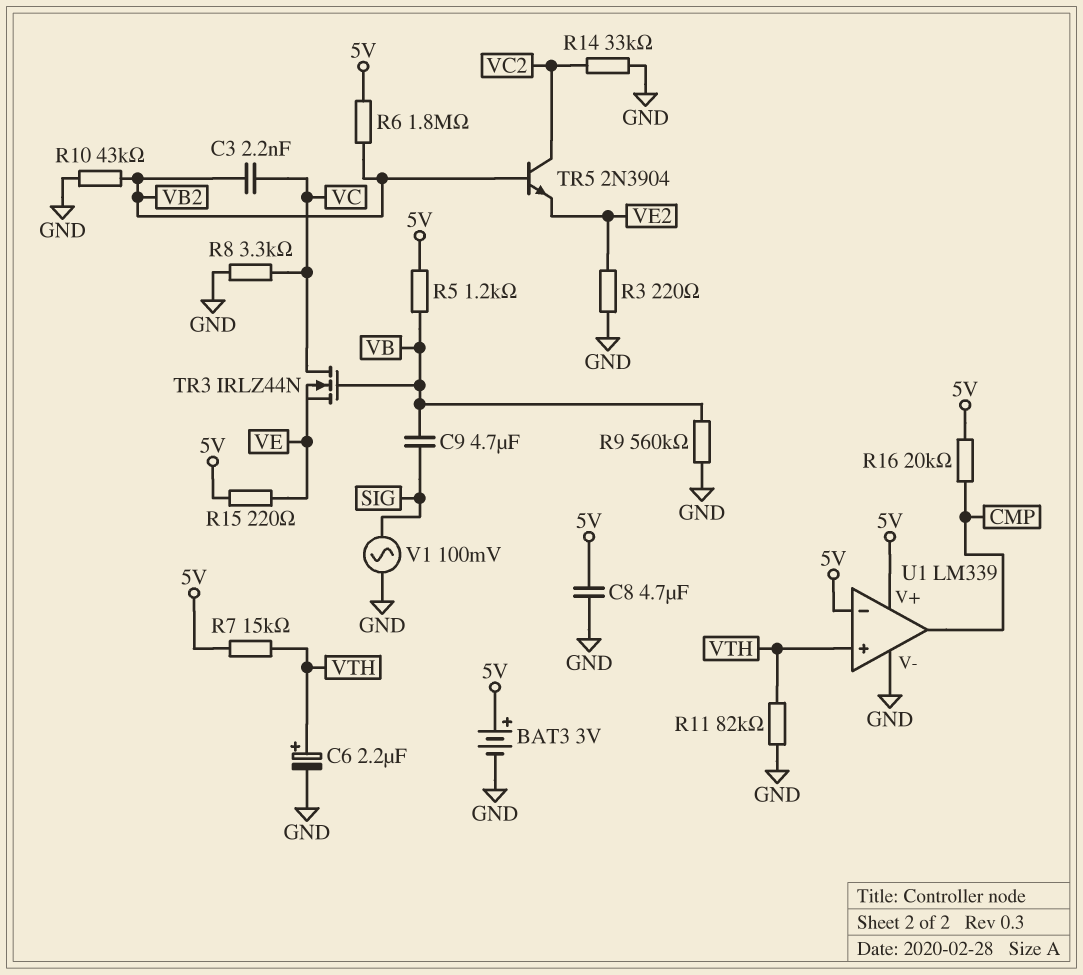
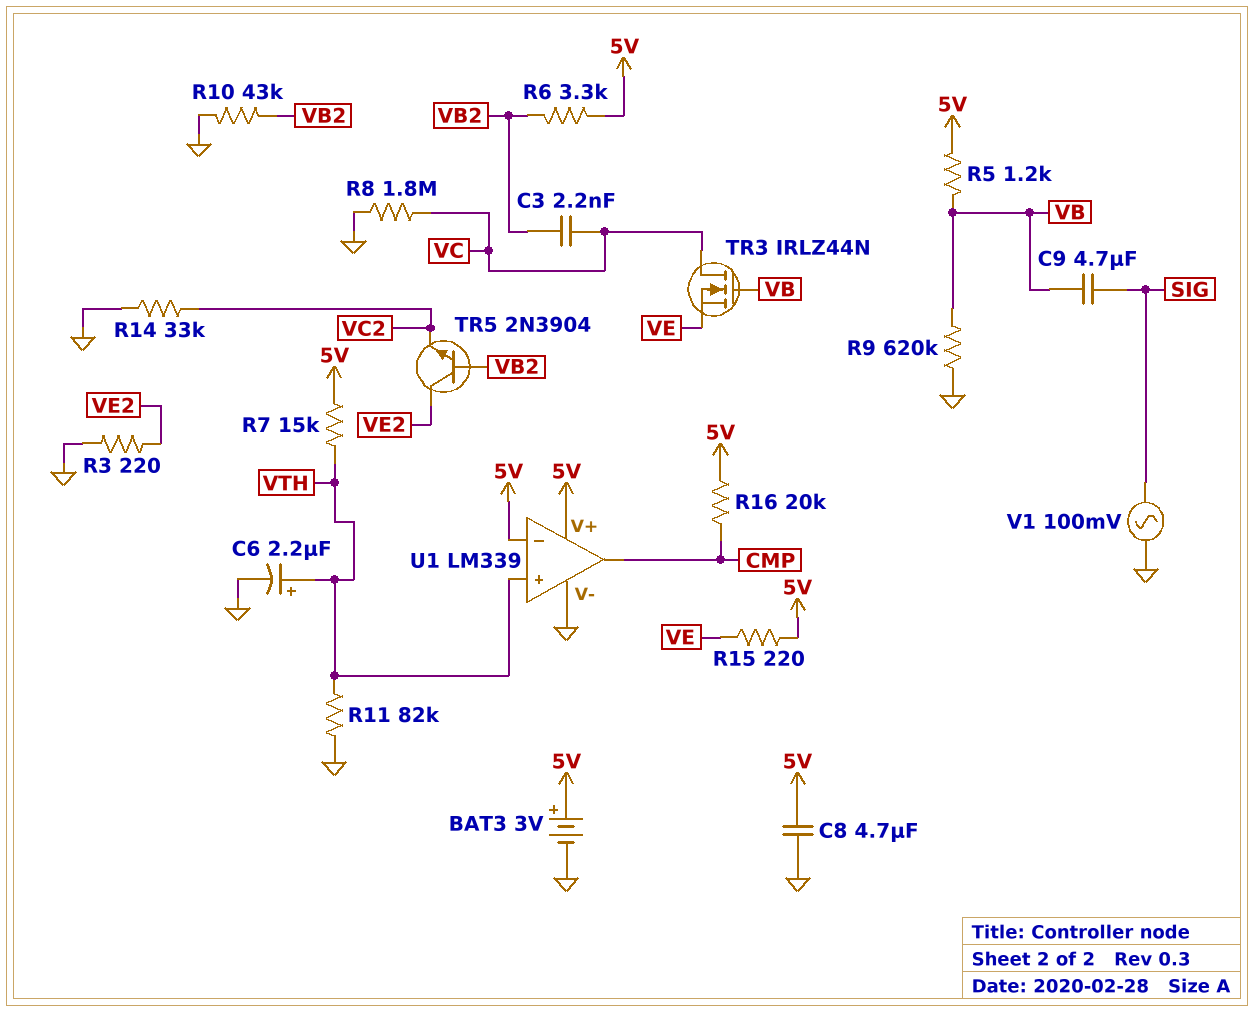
R6: 1.8M (5V, VB2) -> 3.3k (5V, VB2)
R8: 3.3k (GND, VC) -> 1.8M (GND, VC)
R9: 560k (GND, VB) -> 620k (GND, VB)
TR5: NPN 2N3904 (B VB2, C VC2, E VE2) -> NPN 2N3904 (B VB2, C VE2, E VC2)

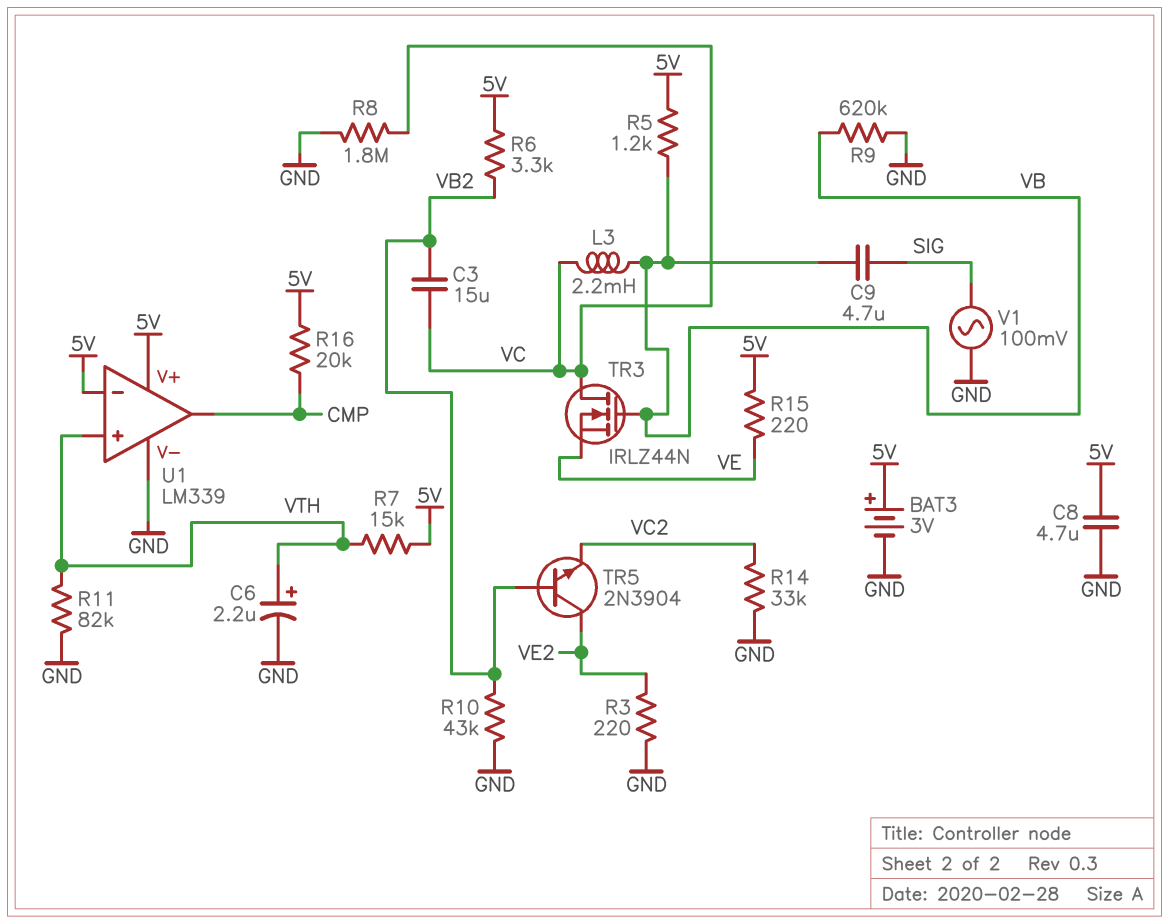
C3: 2.2nF (VB2, VC) -> 15uF (VB2, VC)
L3: none -> 2.2mH (VB, VC)

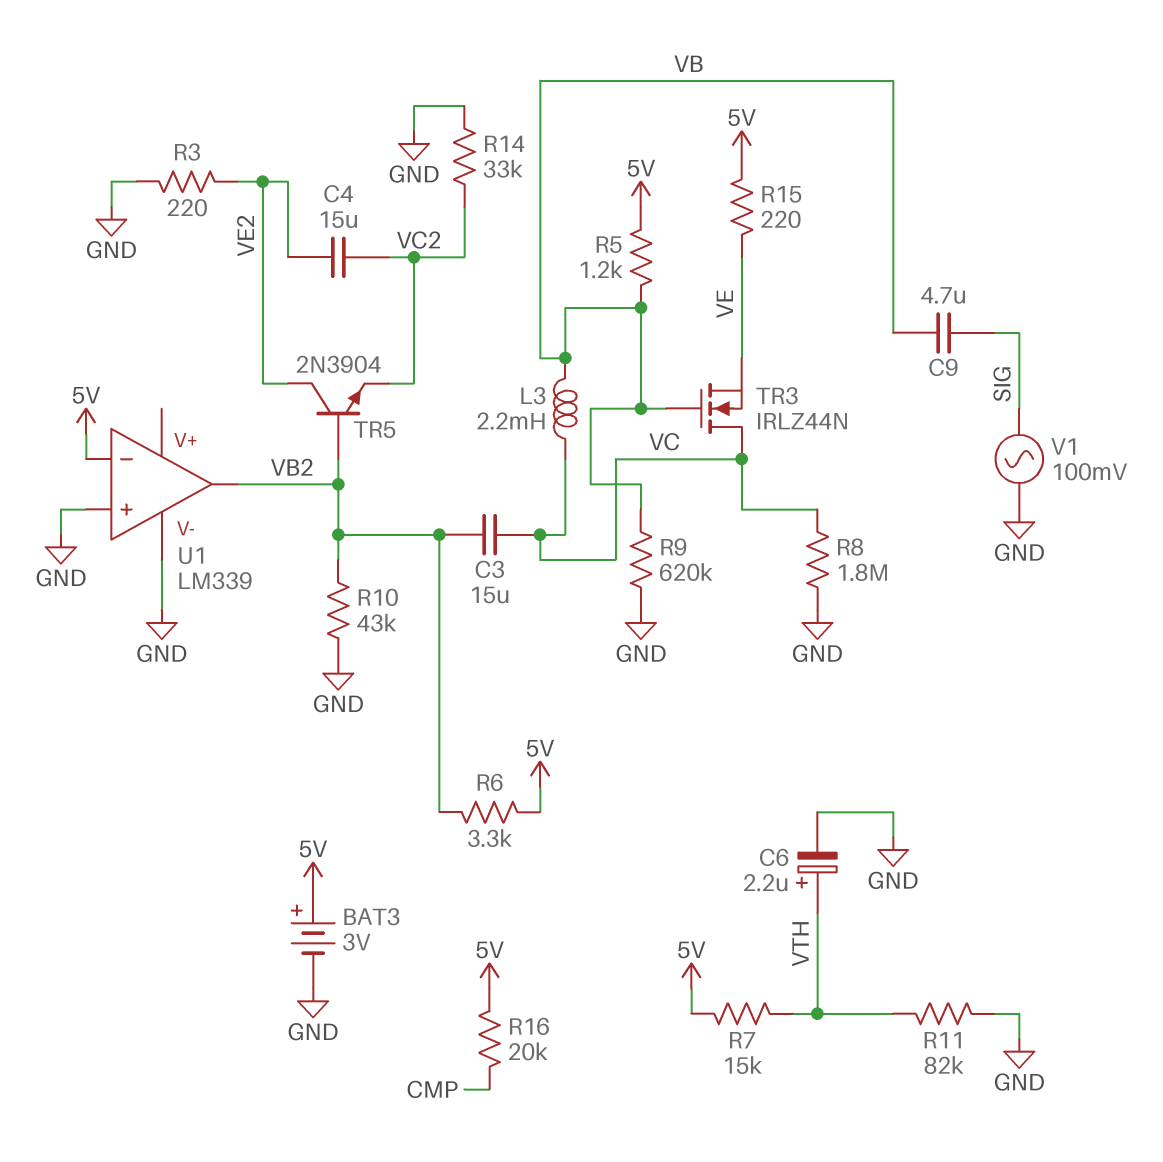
C4: none -> 15uF (VC2, VE2)
C8: 4.7uF (5V, GND) -> none
U1 pin V+: 5V -> none
U1 pin in+: VTH -> GND
U1 pin out: CMP -> VB2

